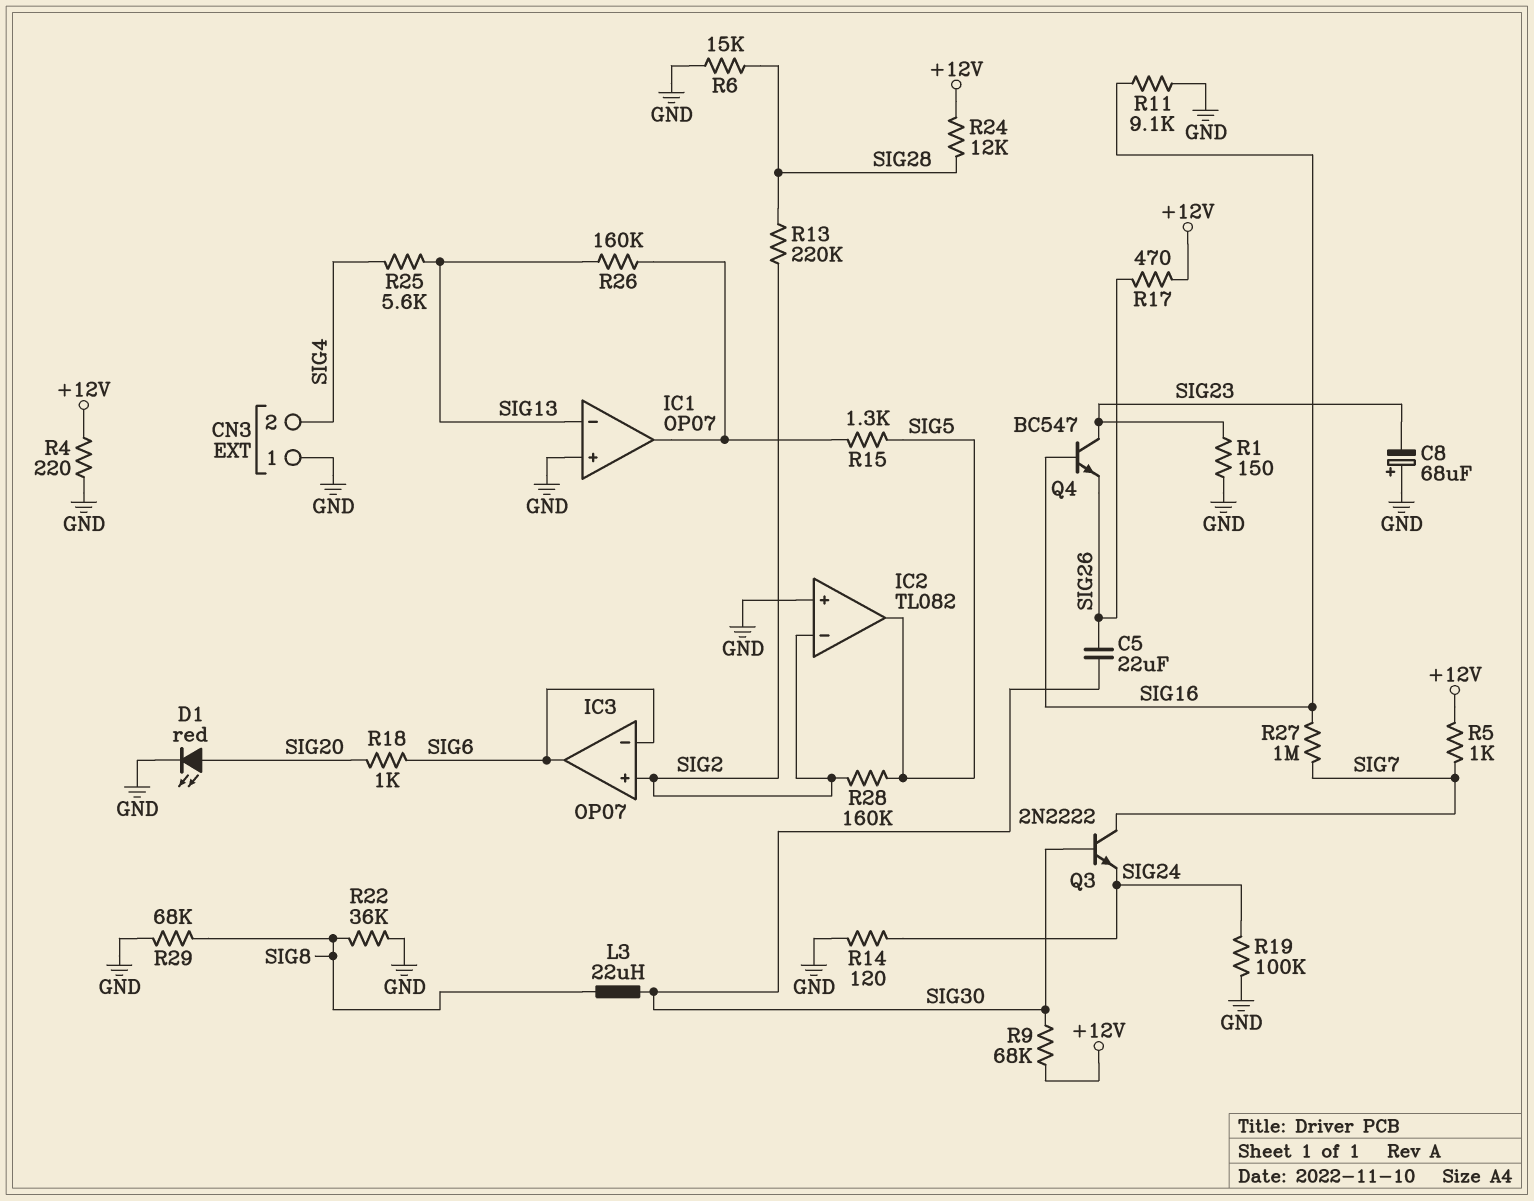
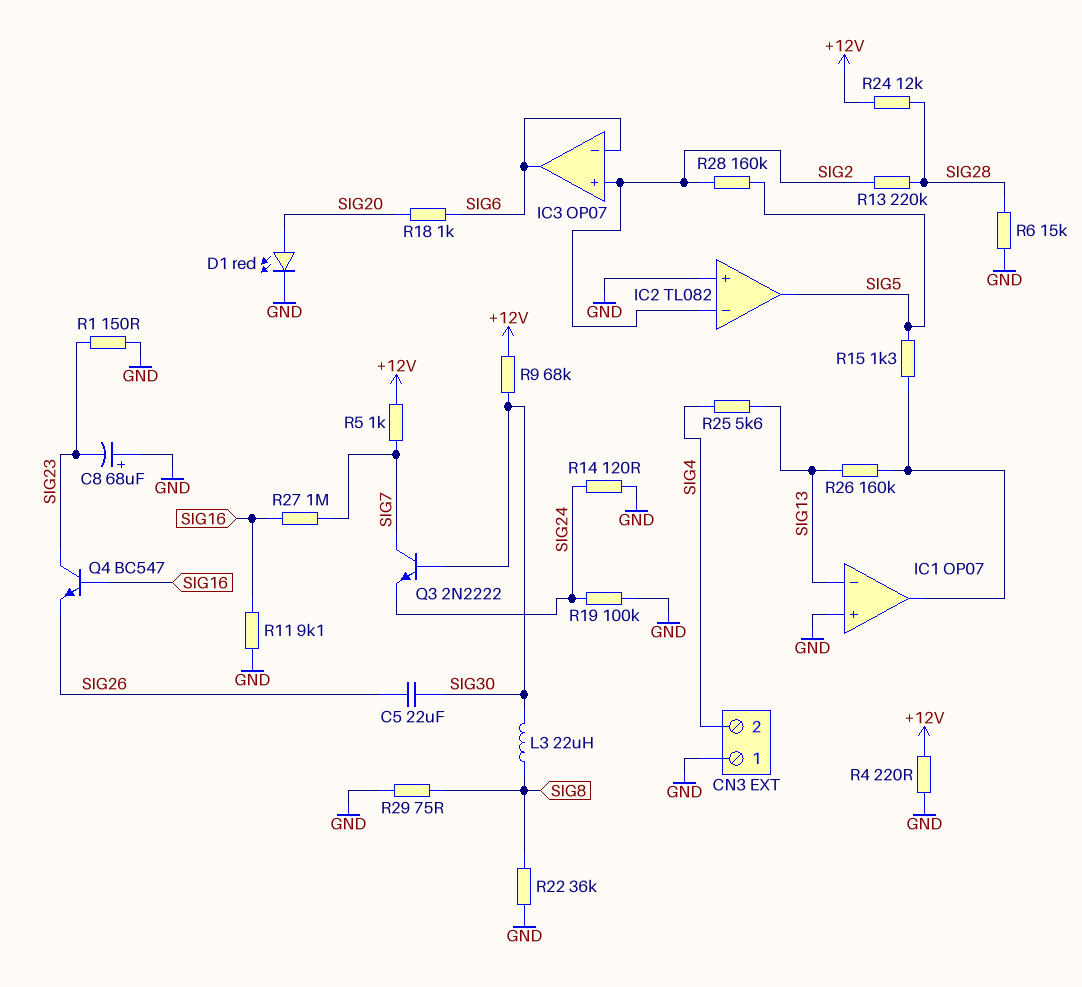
R17: 470 (+12V, SIG26) -> none
R29: 68k (GND, SIG8) -> 75 (GND, SIG8)

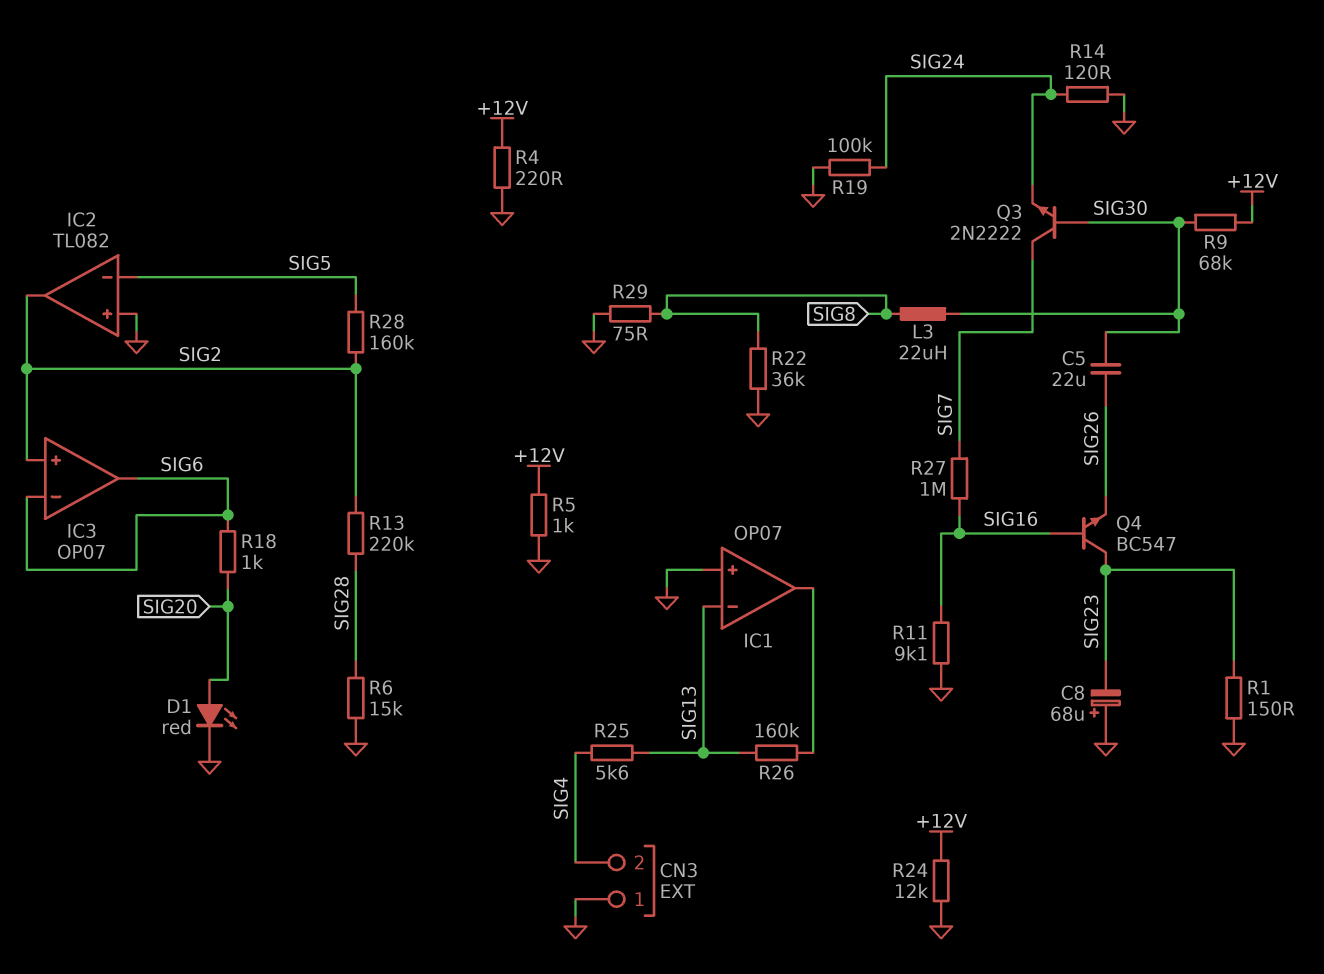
IC2 pin in-: SIG2 -> SIG5
IC2 pin out: SIG5 -> SIG2
R5: 1k (+12V, SIG7) -> 1k (+12V, GND)
R15: 1.3k (IC1/out, SIG5) -> none
R24: 12k (+12V, SIG28) -> 12k (+12V, GND)

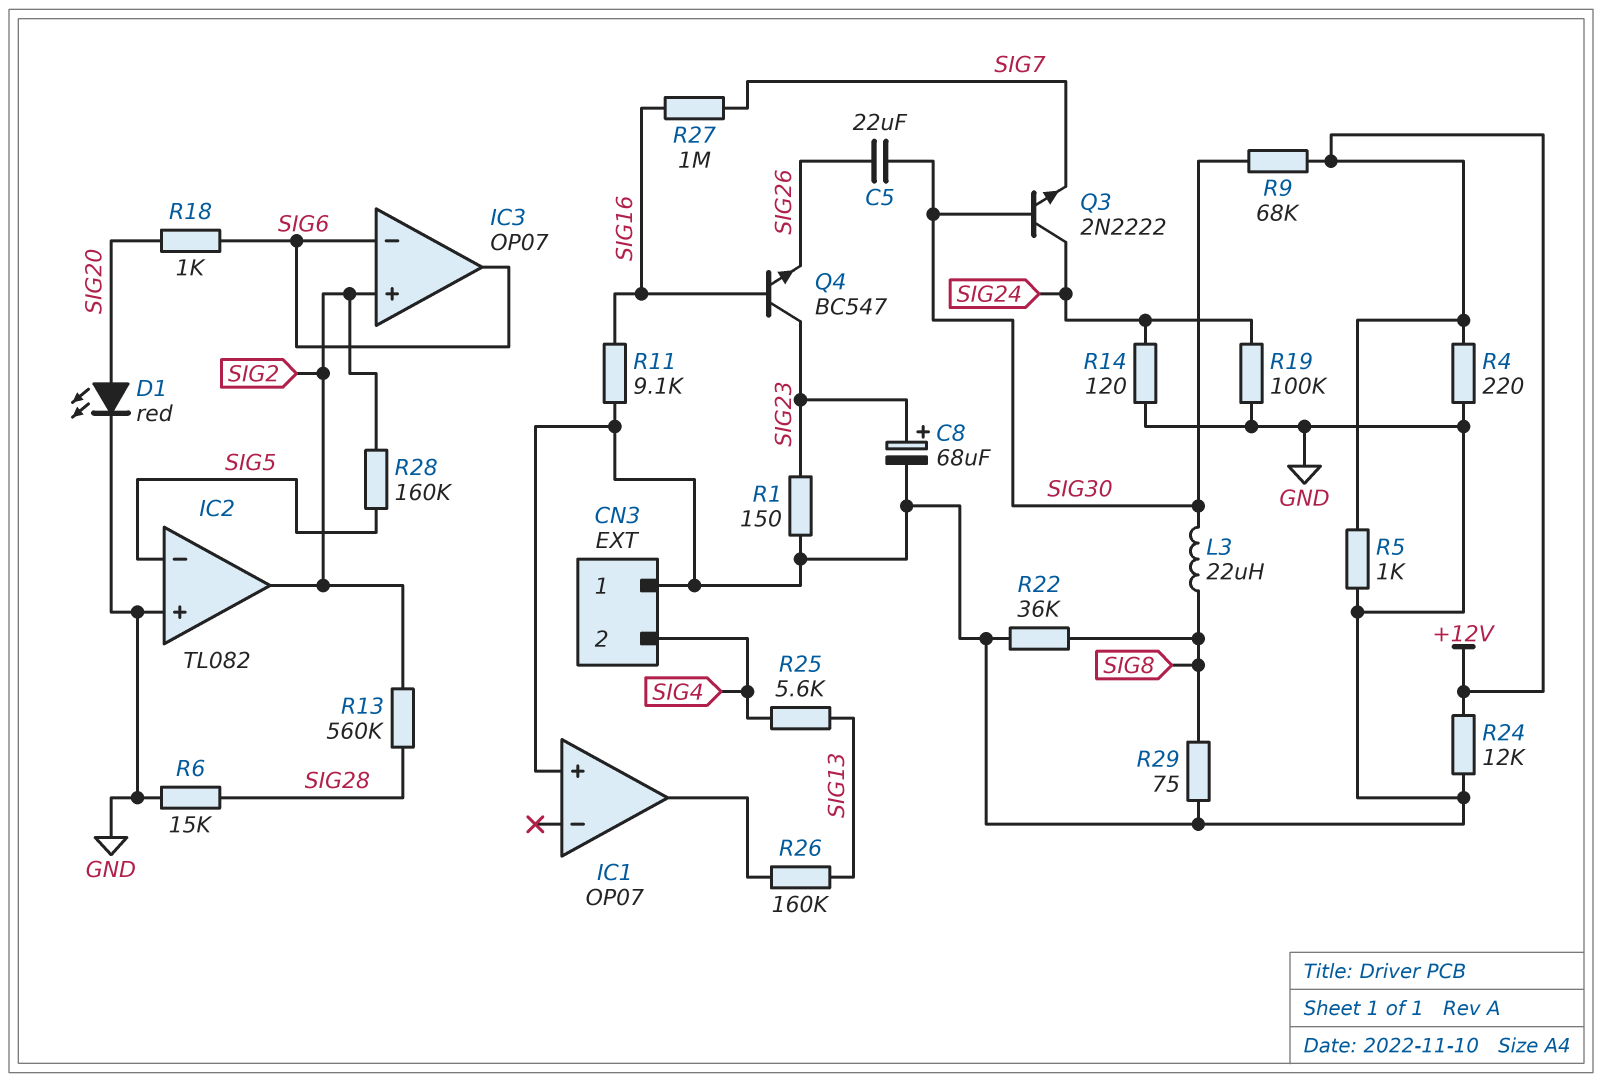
C8: 68uF (plus GND, minus SIG23) -> 68uF (plus SIG23, minus GND)
IC1 pin in-: SIG13 -> none
Q3: NPN 2N2222 (B SIG30, C SIG7, E SIG24) -> NPN 2N2222 (B SIG30, C SIG24, E SIG7)
R13: 220k (SIG2, SIG28) -> 560k (SIG2, SIG28)

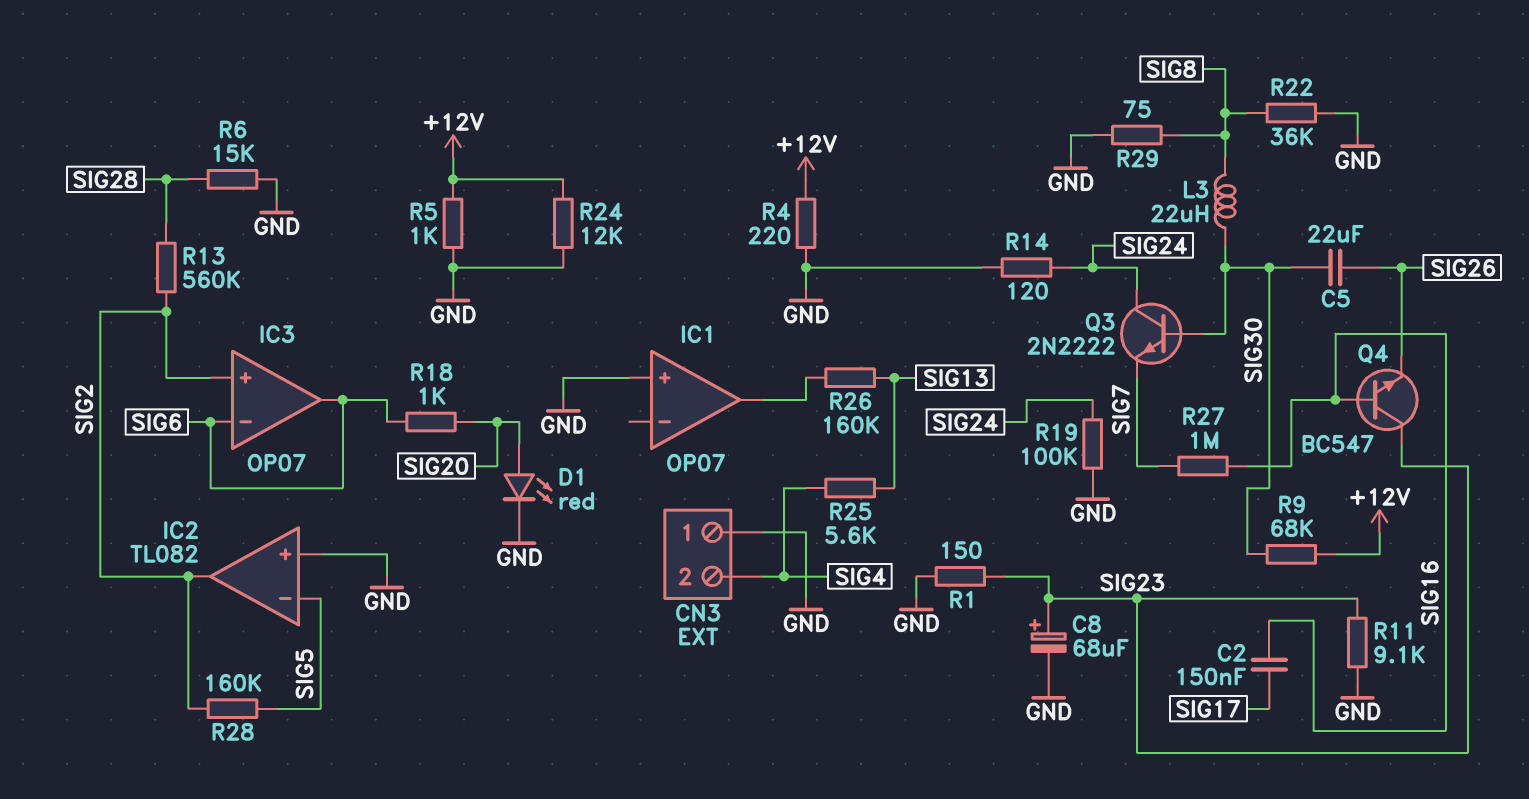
C2: none -> 150nF (SIG16, SIG17)
R11: 9.1k (GND, SIG16) -> 9.1k (GND, SIG23)

